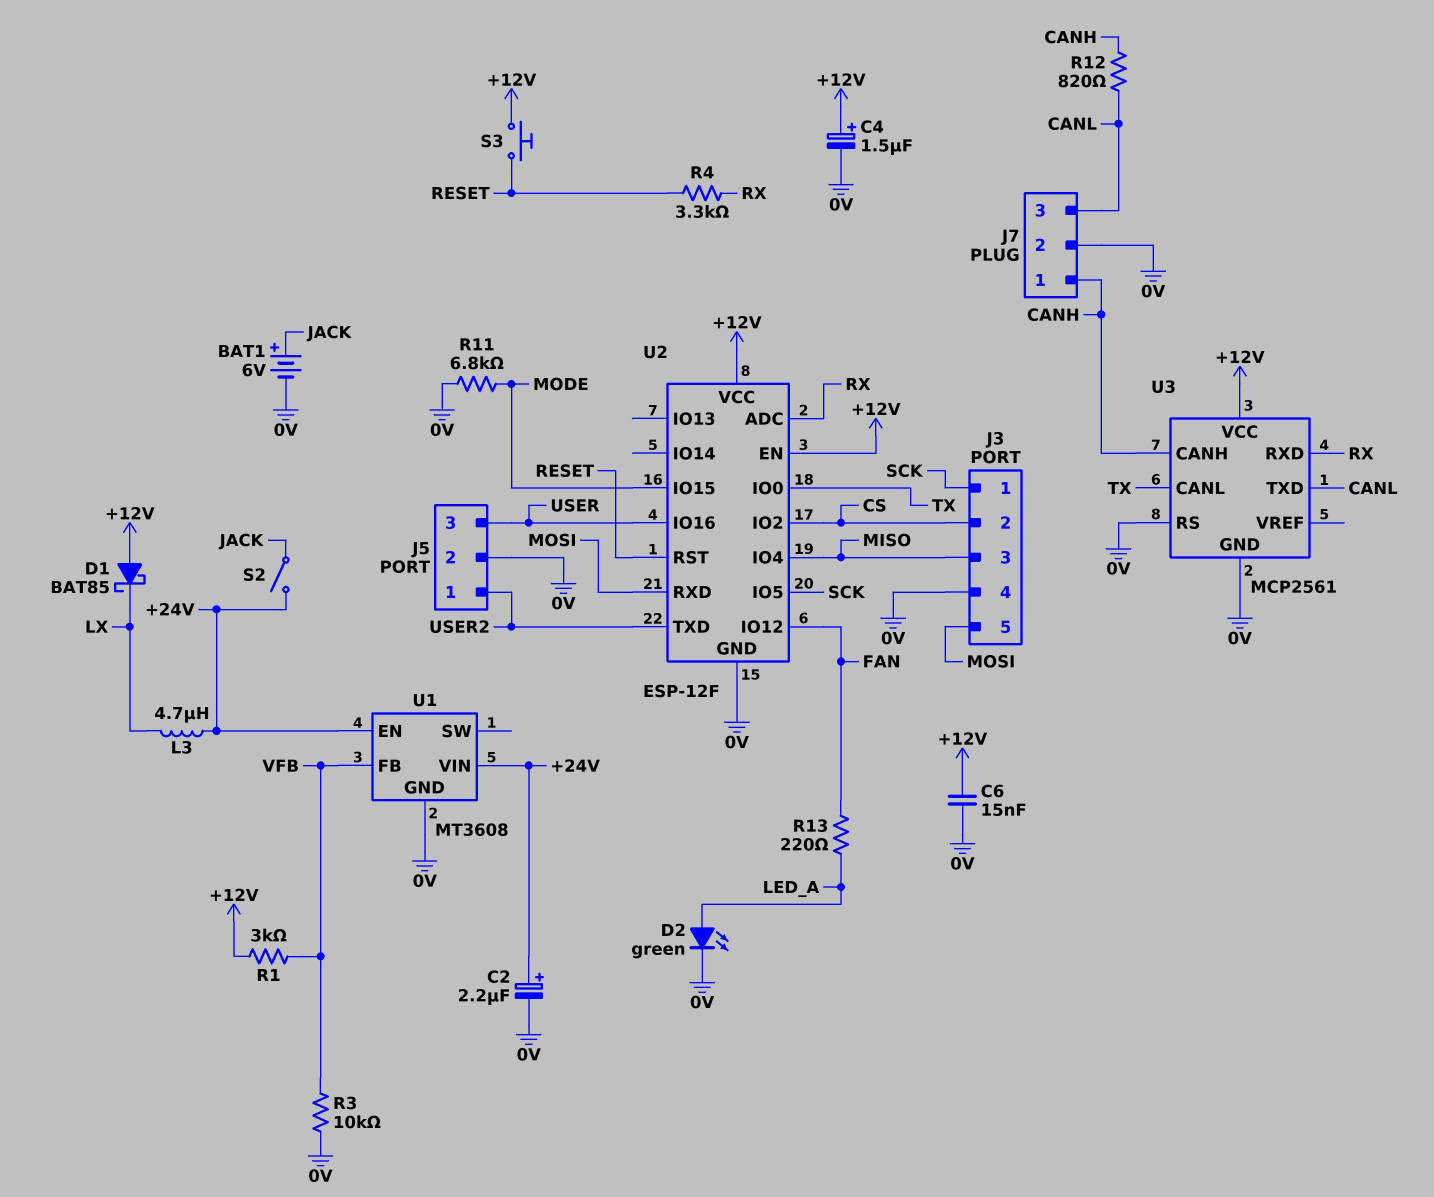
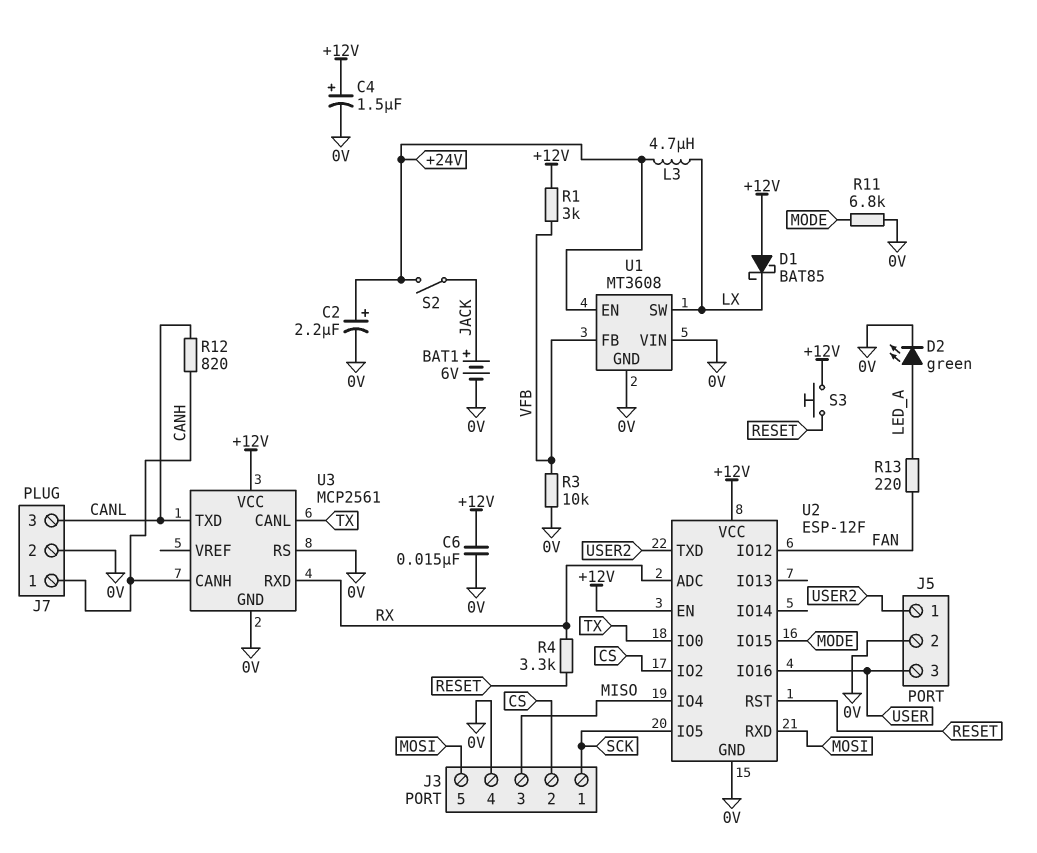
U1 pin SW: none -> LX
U1 pin VIN: +24V -> 0V

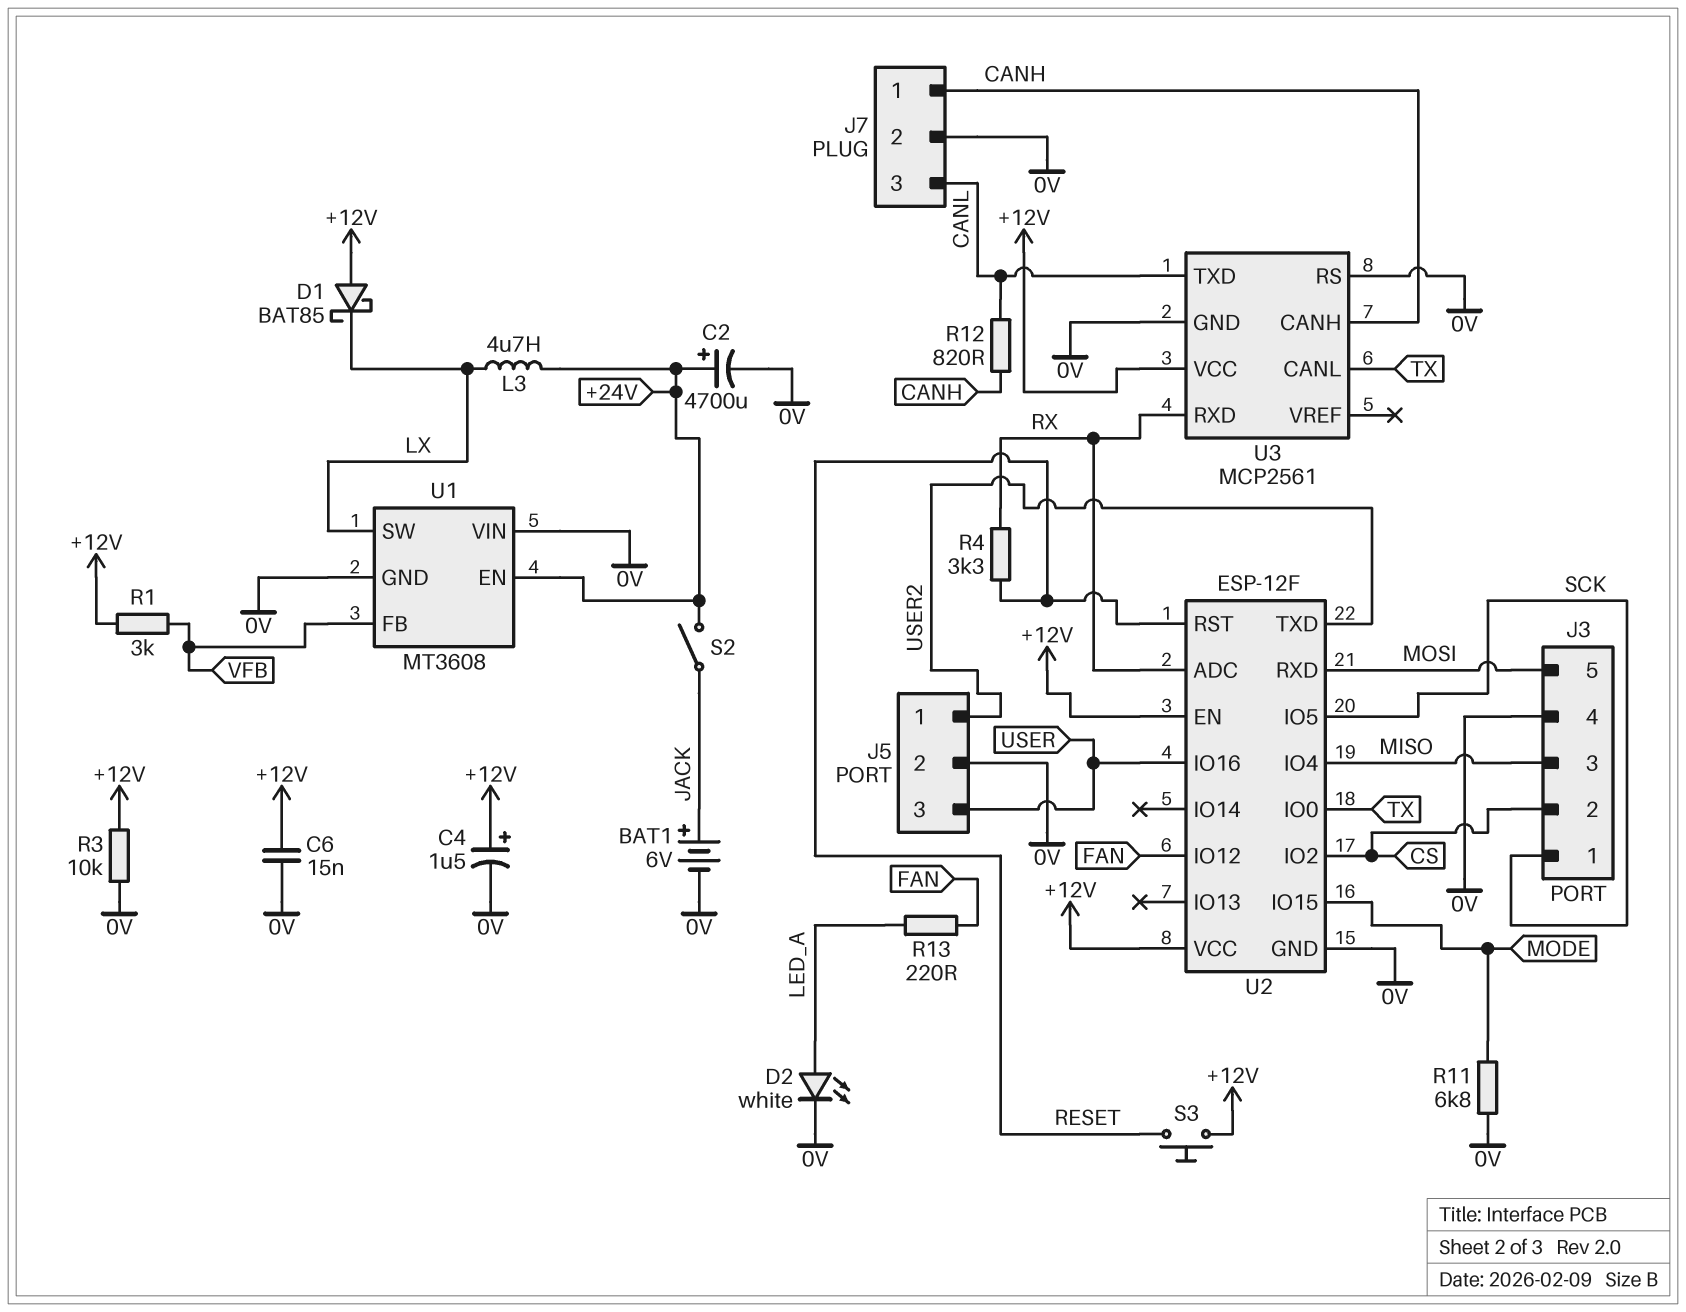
C2: 2.2uF (plus +24V, minus 0V) -> 4700uF (plus +24V, minus 0V)
D2: LED green (A LED_A, K 0V) -> LED white (A LED_A, K 0V)
R3: 10k (0V, VFB) -> 10k (+12V, 0V)

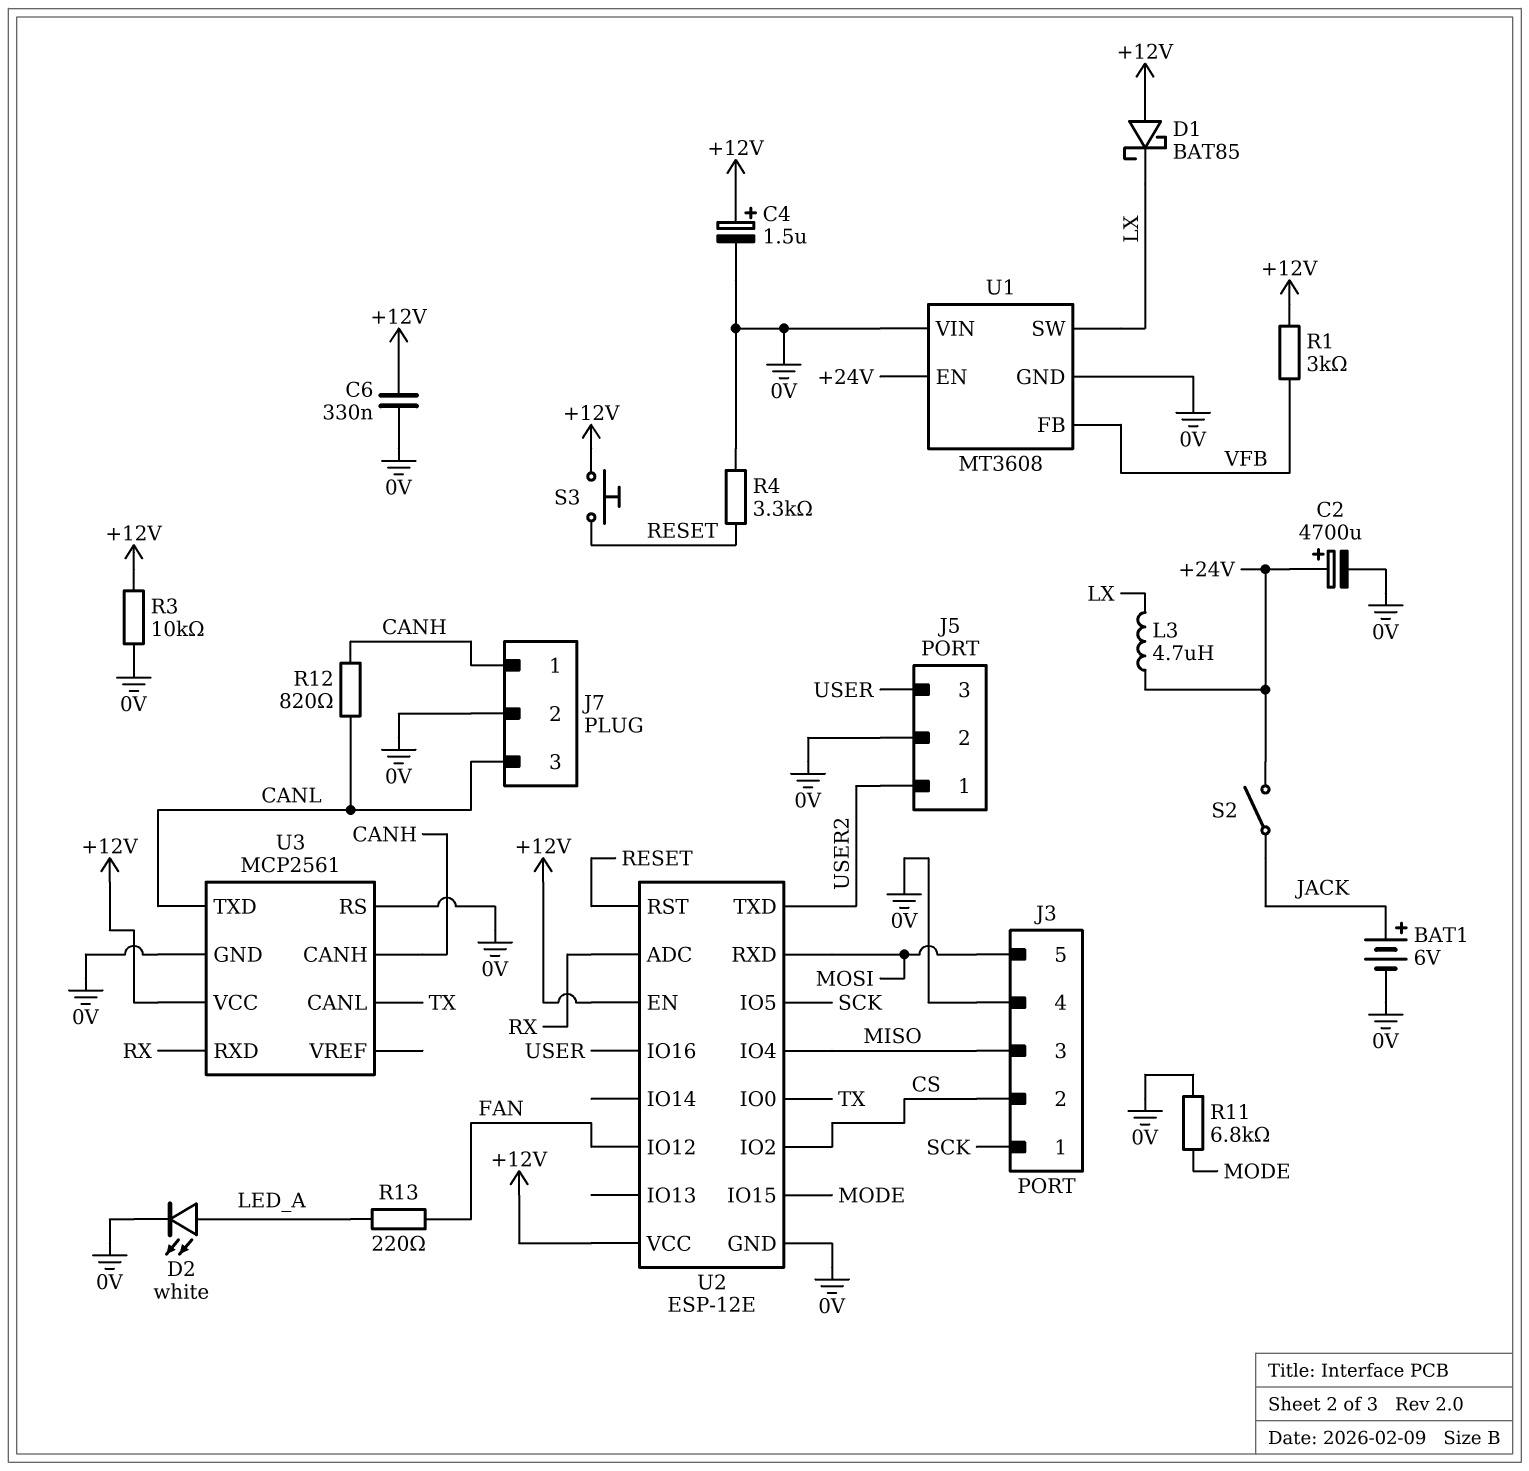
C6: 15nF (+12V, 0V) -> 330nF (+12V, 0V)
R4: 3.3k (RESET, RX) -> 3.3k (0V, RESET)
U2: ESP-12F -> ESP-12E

